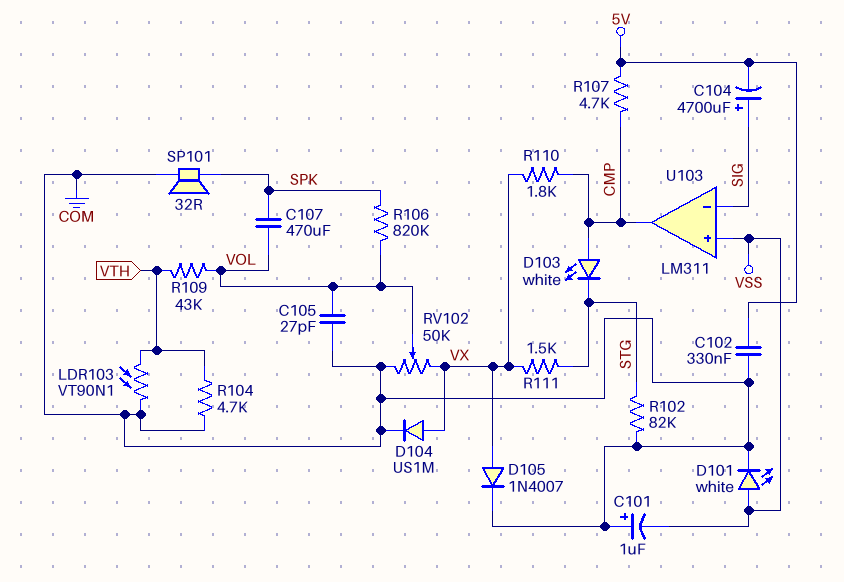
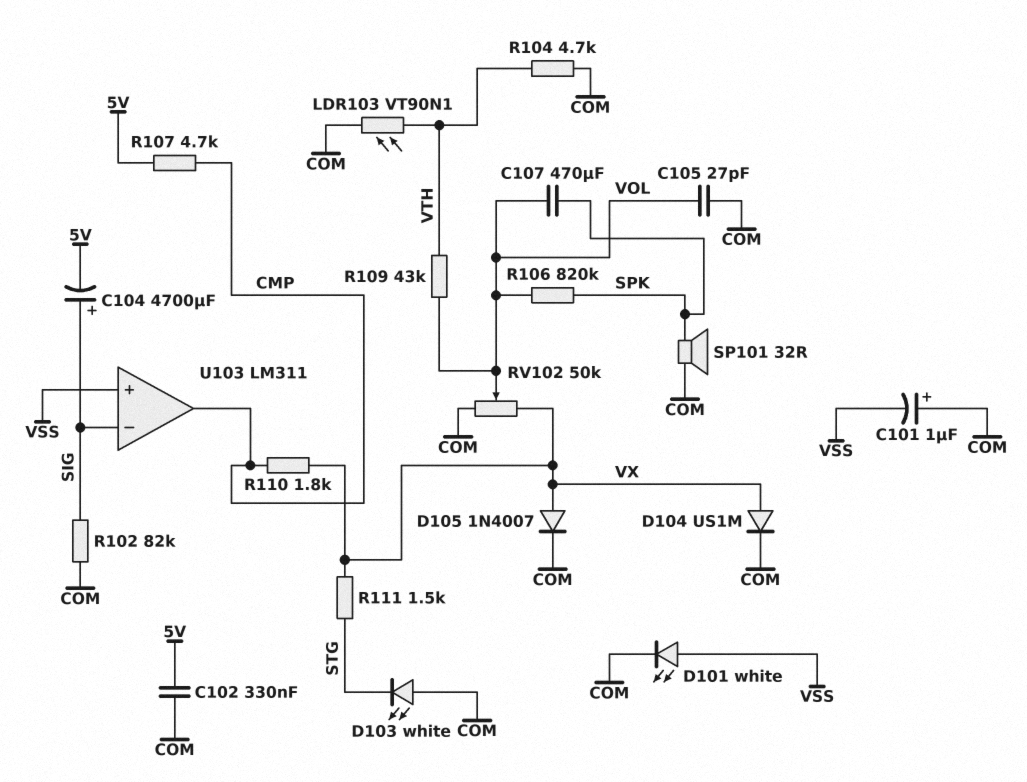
D103: LED white (A CMP, K STG) -> LED white (A COM, K STG)
R102: 82k (COM, STG) -> 82k (COM, SIG)

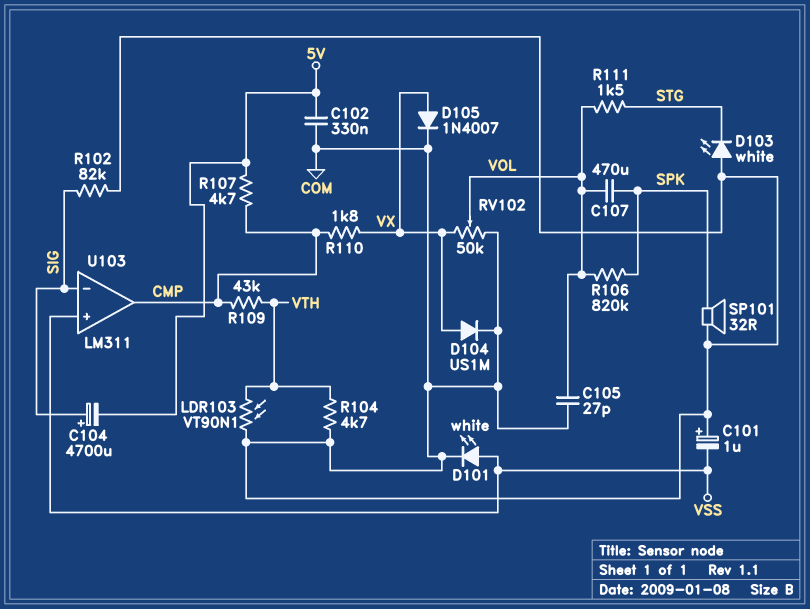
R109: 43k (VOL, VTH) -> 43k (CMP, VTH)
R111: 1.5k (STG, VX) -> 1.5k (STG, VOL)

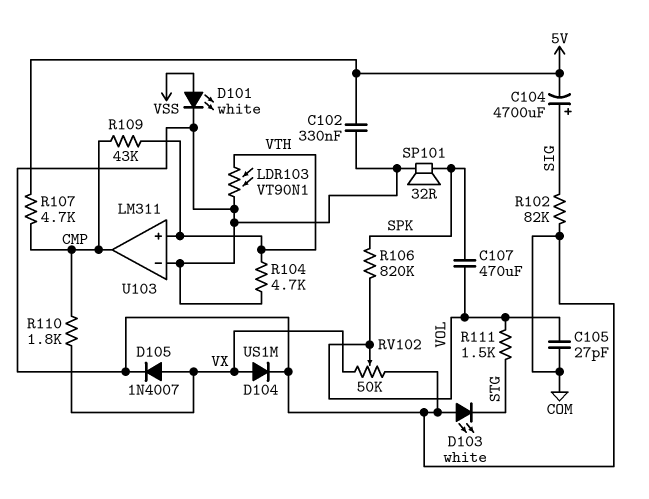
C101: 1uF (plus COM, minus VSS) -> none
U103 pin in+: VSS -> VTH
U103 pin in-: SIG -> COM

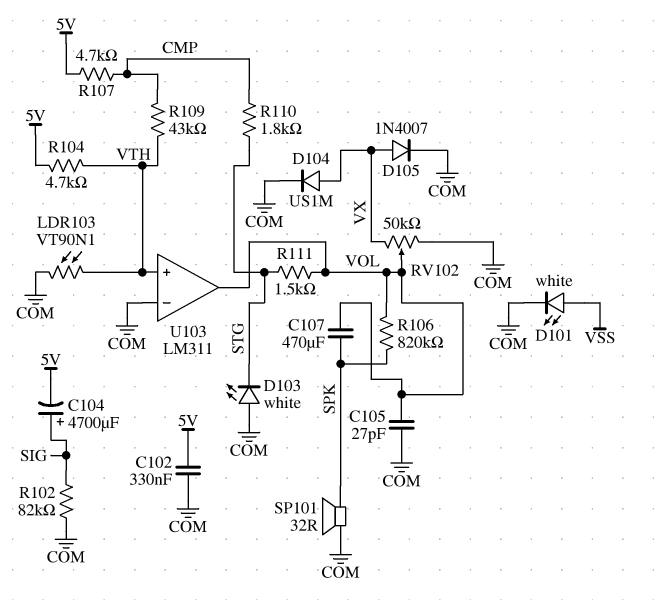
R104: 4.7k (COM, VTH) -> 4.7k (5V, VTH)
R110: 1.8k (CMP, VX) -> 1.8k (CMP, STG)
U103 pin out: CMP -> VOL

